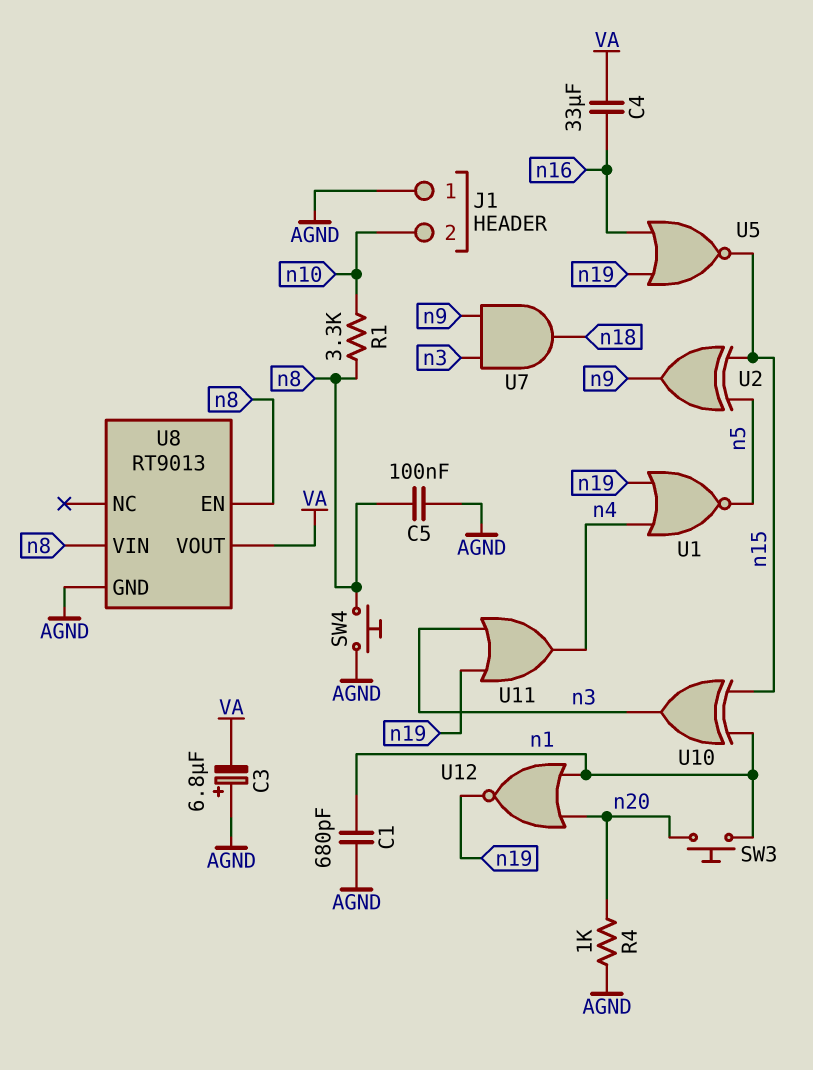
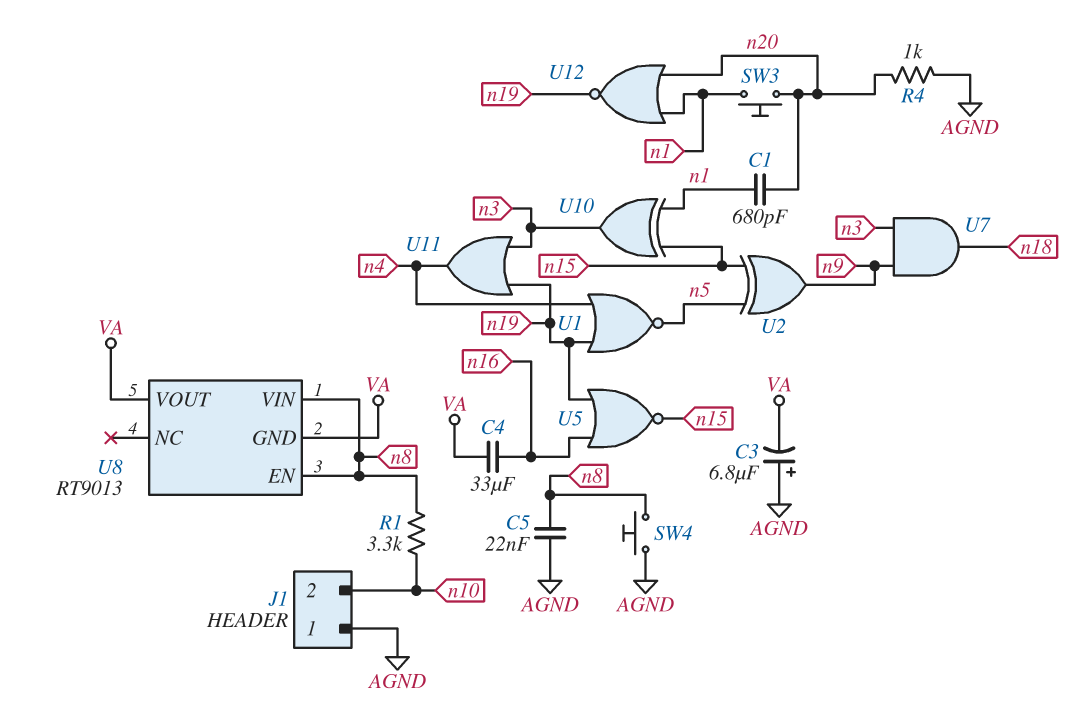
C1: 680pF (AGND, n1) -> 680pF (n1, n20)
C5: 100nF (AGND, n8) -> 22nF (AGND, n8)
U8 pin GND: AGND -> VA

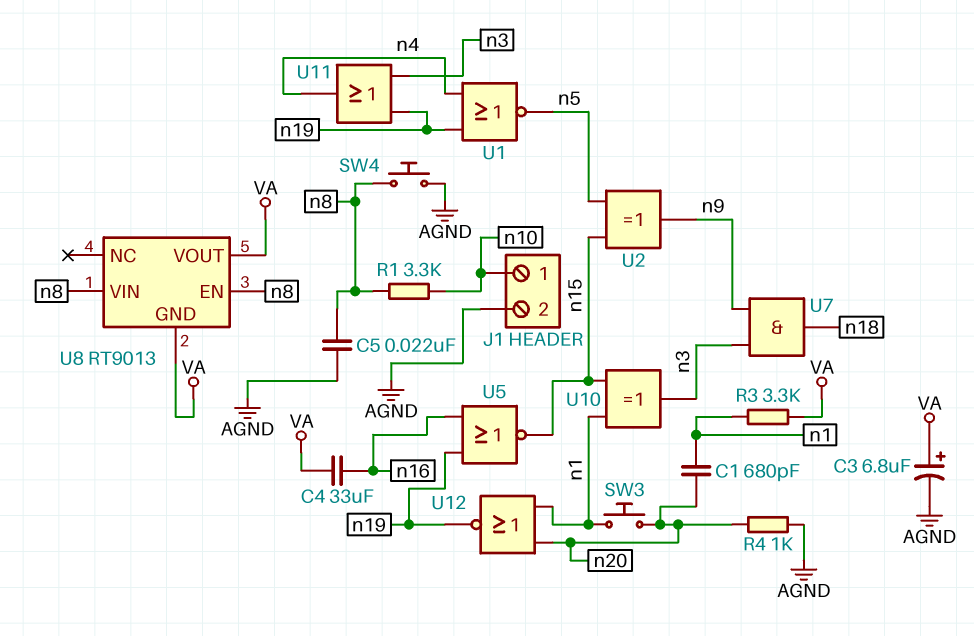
C3: 6.8uF (plus AGND, minus VA) -> 6.8uF (plus VA, minus AGND)
J1 pin 1: AGND -> n10
J1 pin 2: n10 -> AGND
R3: none -> 3.3k (VA, n1)

